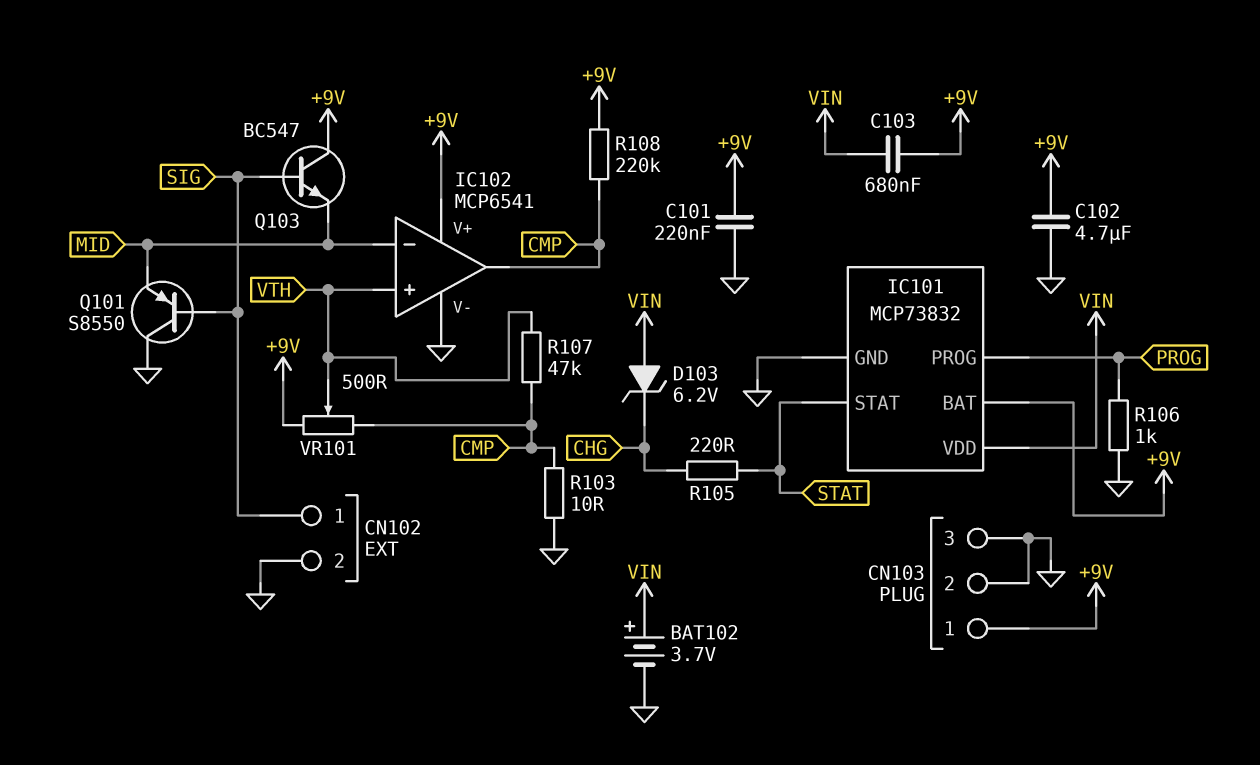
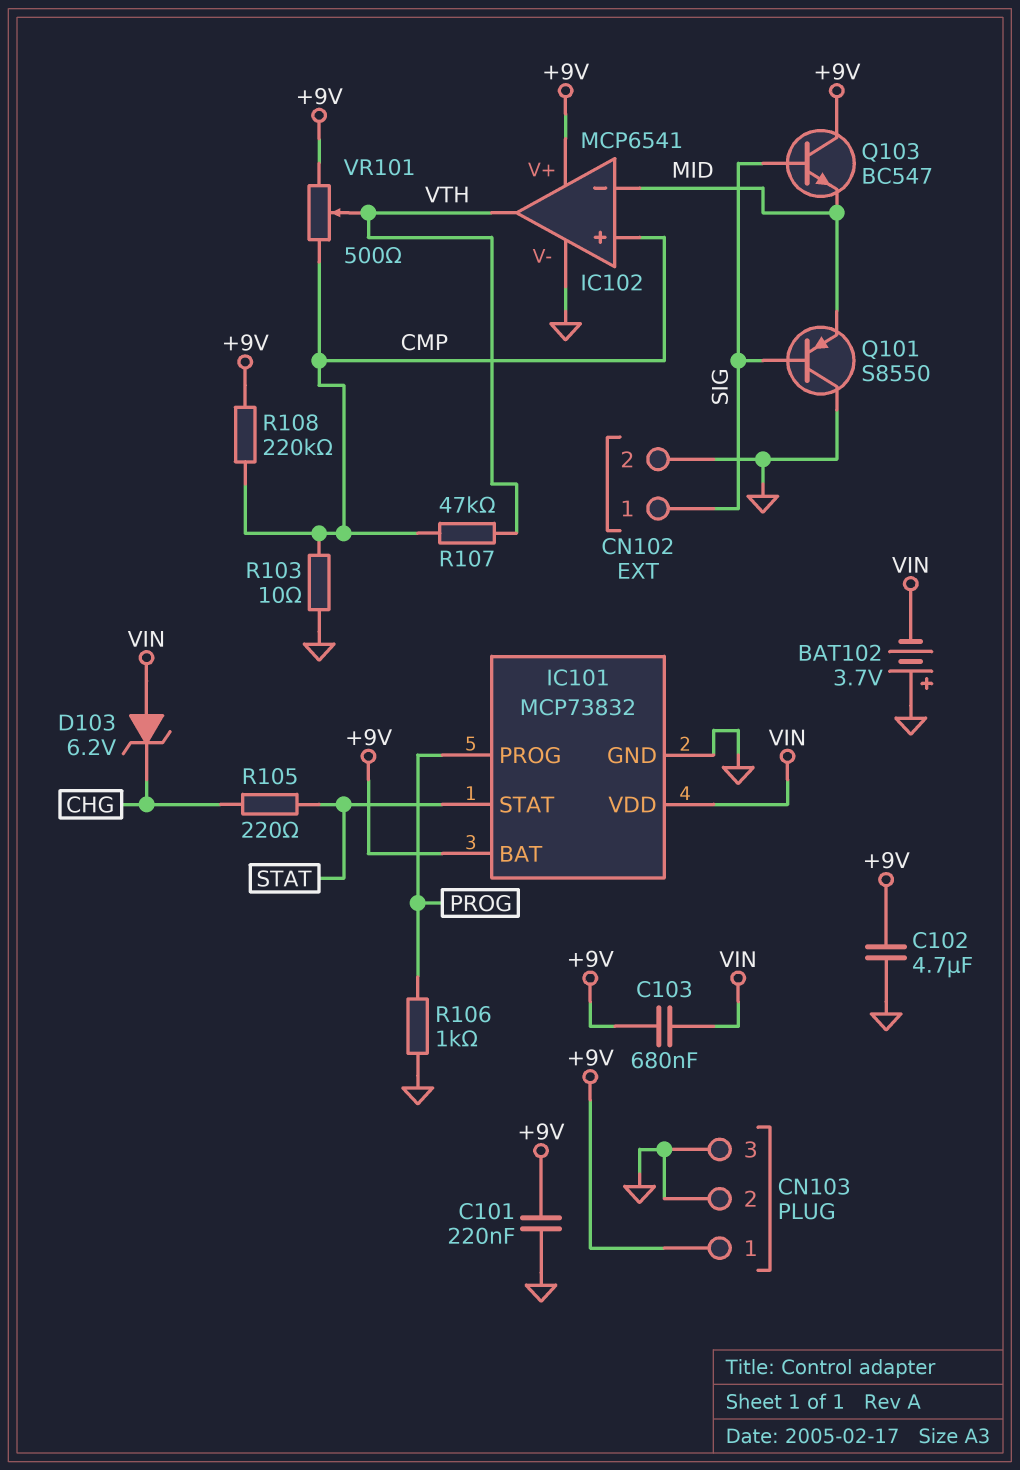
BAT102: 3.7V (plus VIN, minus GND) -> 3.7V (plus GND, minus VIN)
IC102 pin in+: VTH -> CMP
IC102 pin out: CMP -> VTH

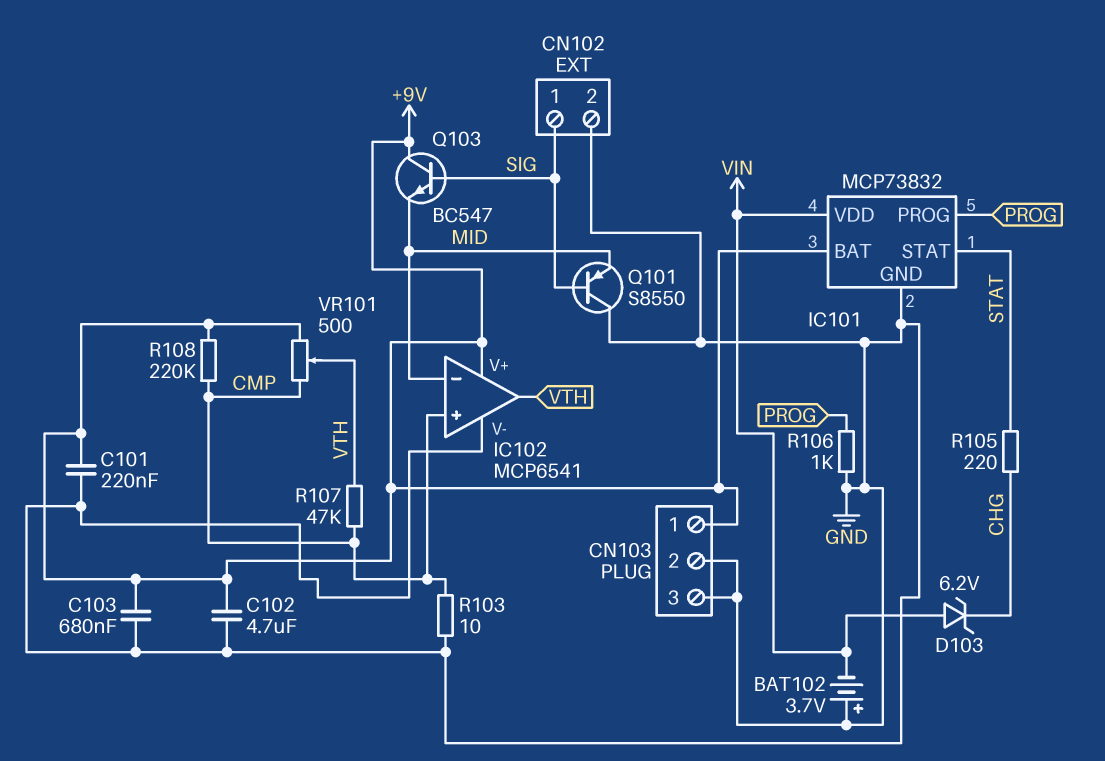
C103: 680nF (+9V, VIN) -> 680nF (+9V, GND)

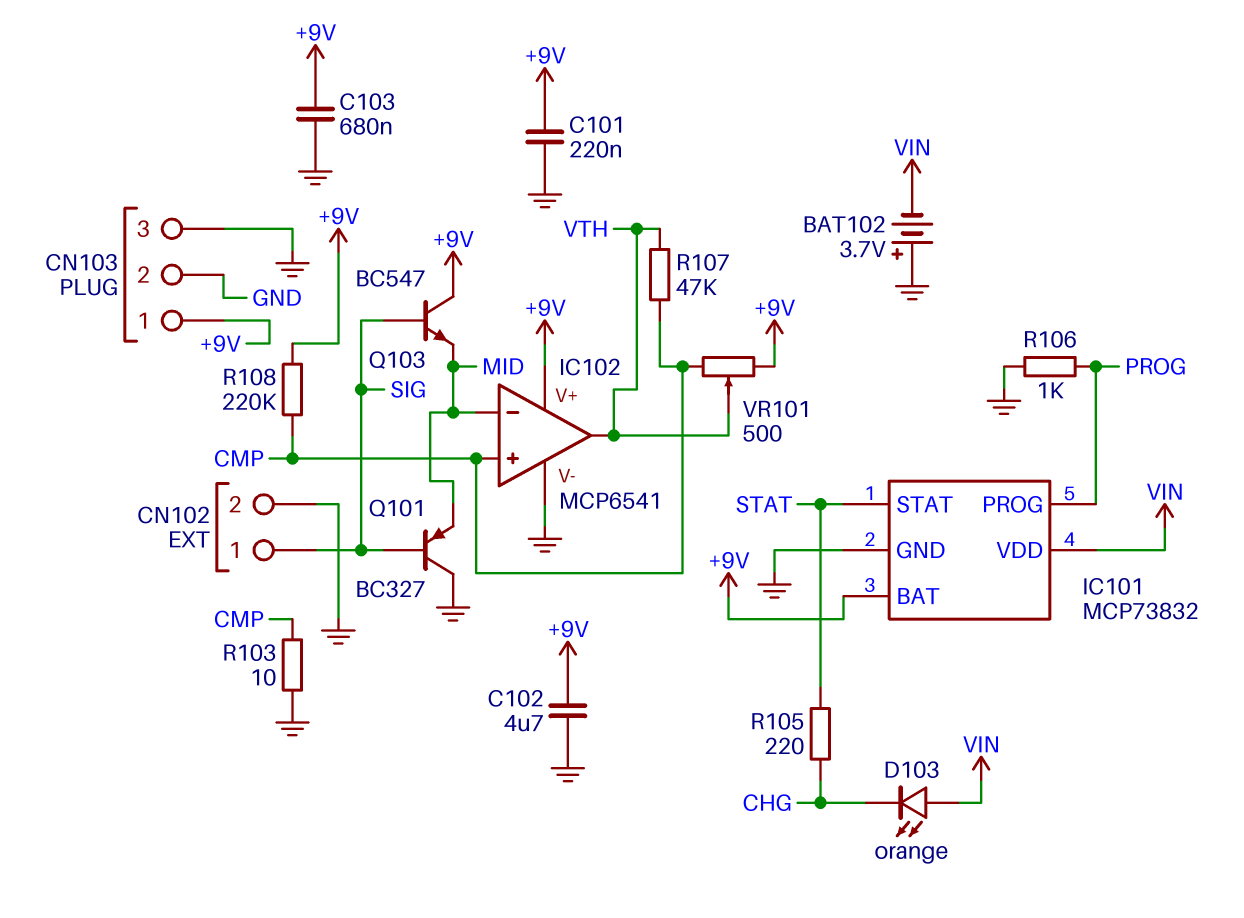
D103: zener 6.2V (A VIN, K CHG) -> LED orange (A VIN, K CHG)
Q101: PNP S8550 (B SIG, C GND, E MID) -> PNP BC327 (B SIG, C GND, E MID)

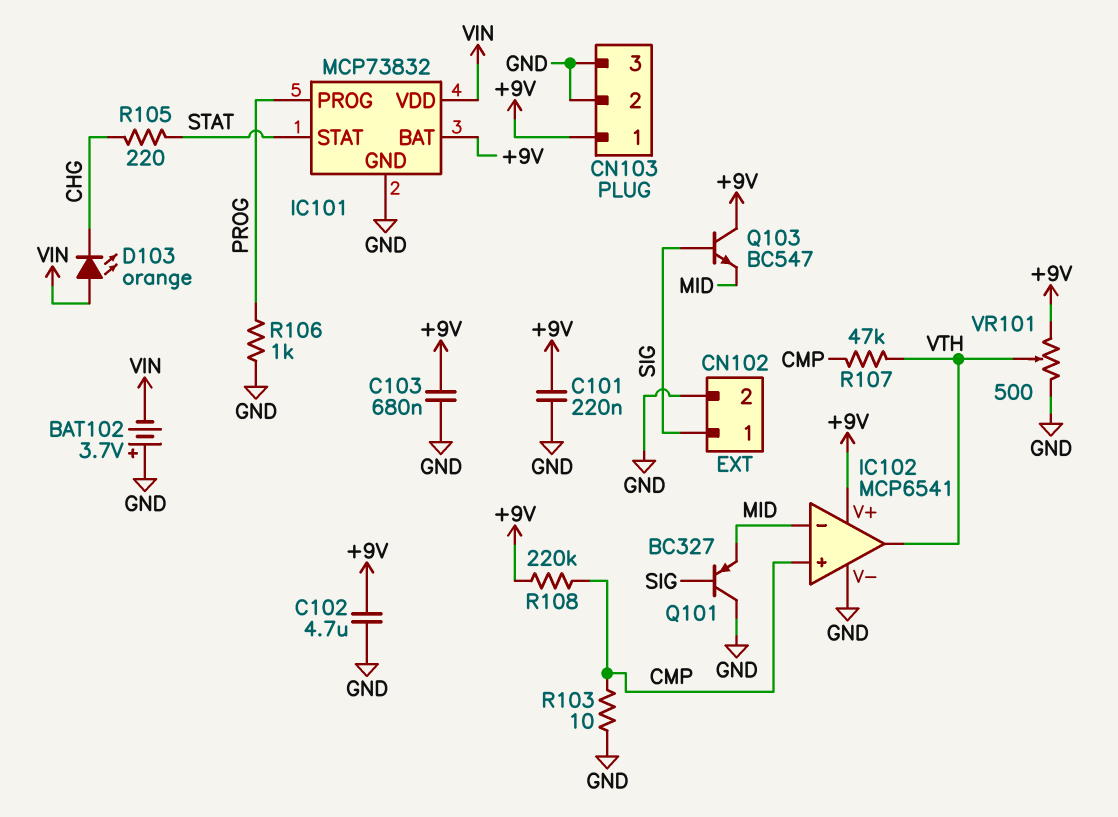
VR101: 500 (+9V, CMP, wiper VTH) -> 500 (+9V, GND, wiper VTH)

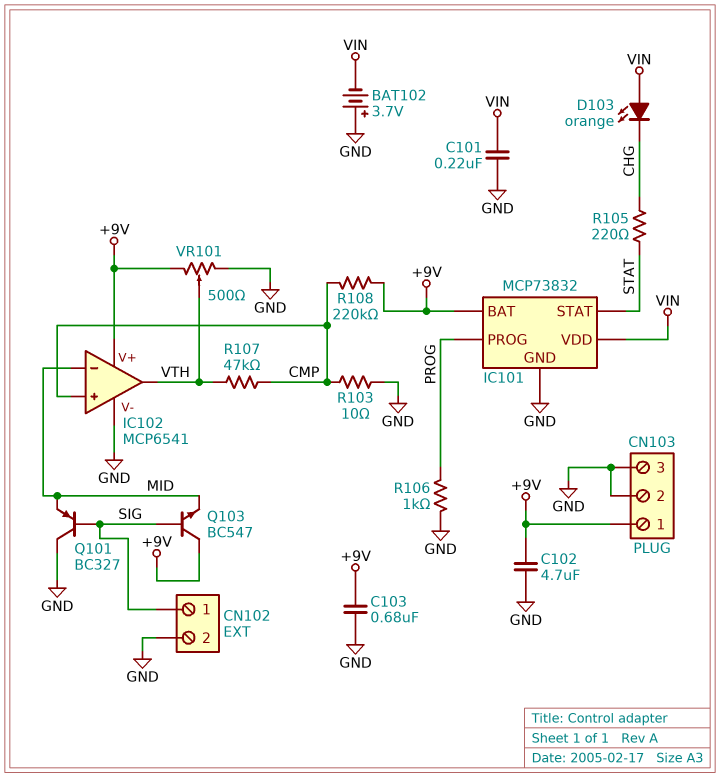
C101: 220nF (+9V, GND) -> 220nF (GND, VIN)

